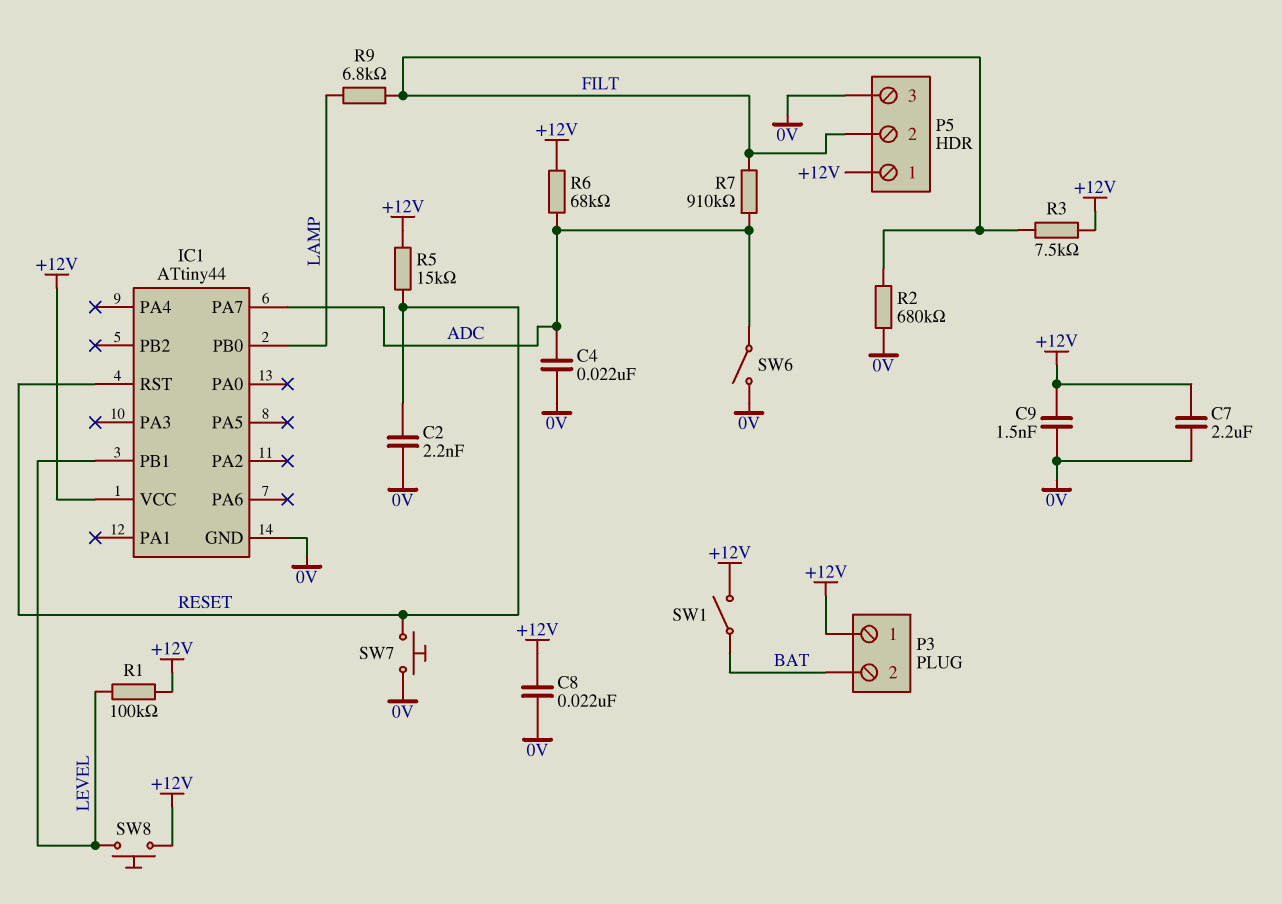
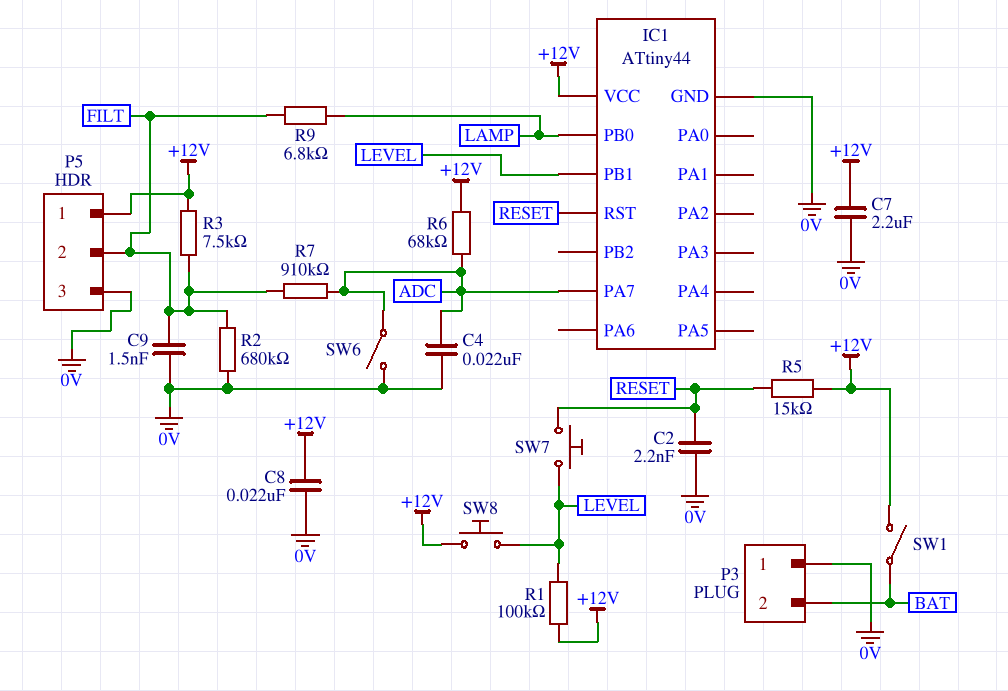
C9: 1.5nF (+12V, 0V) -> 1.5nF (0V, FILT)
P3 pin 1: +12V -> 0V
SW7: button (0V, RESET) -> button (LEVEL, RESET)

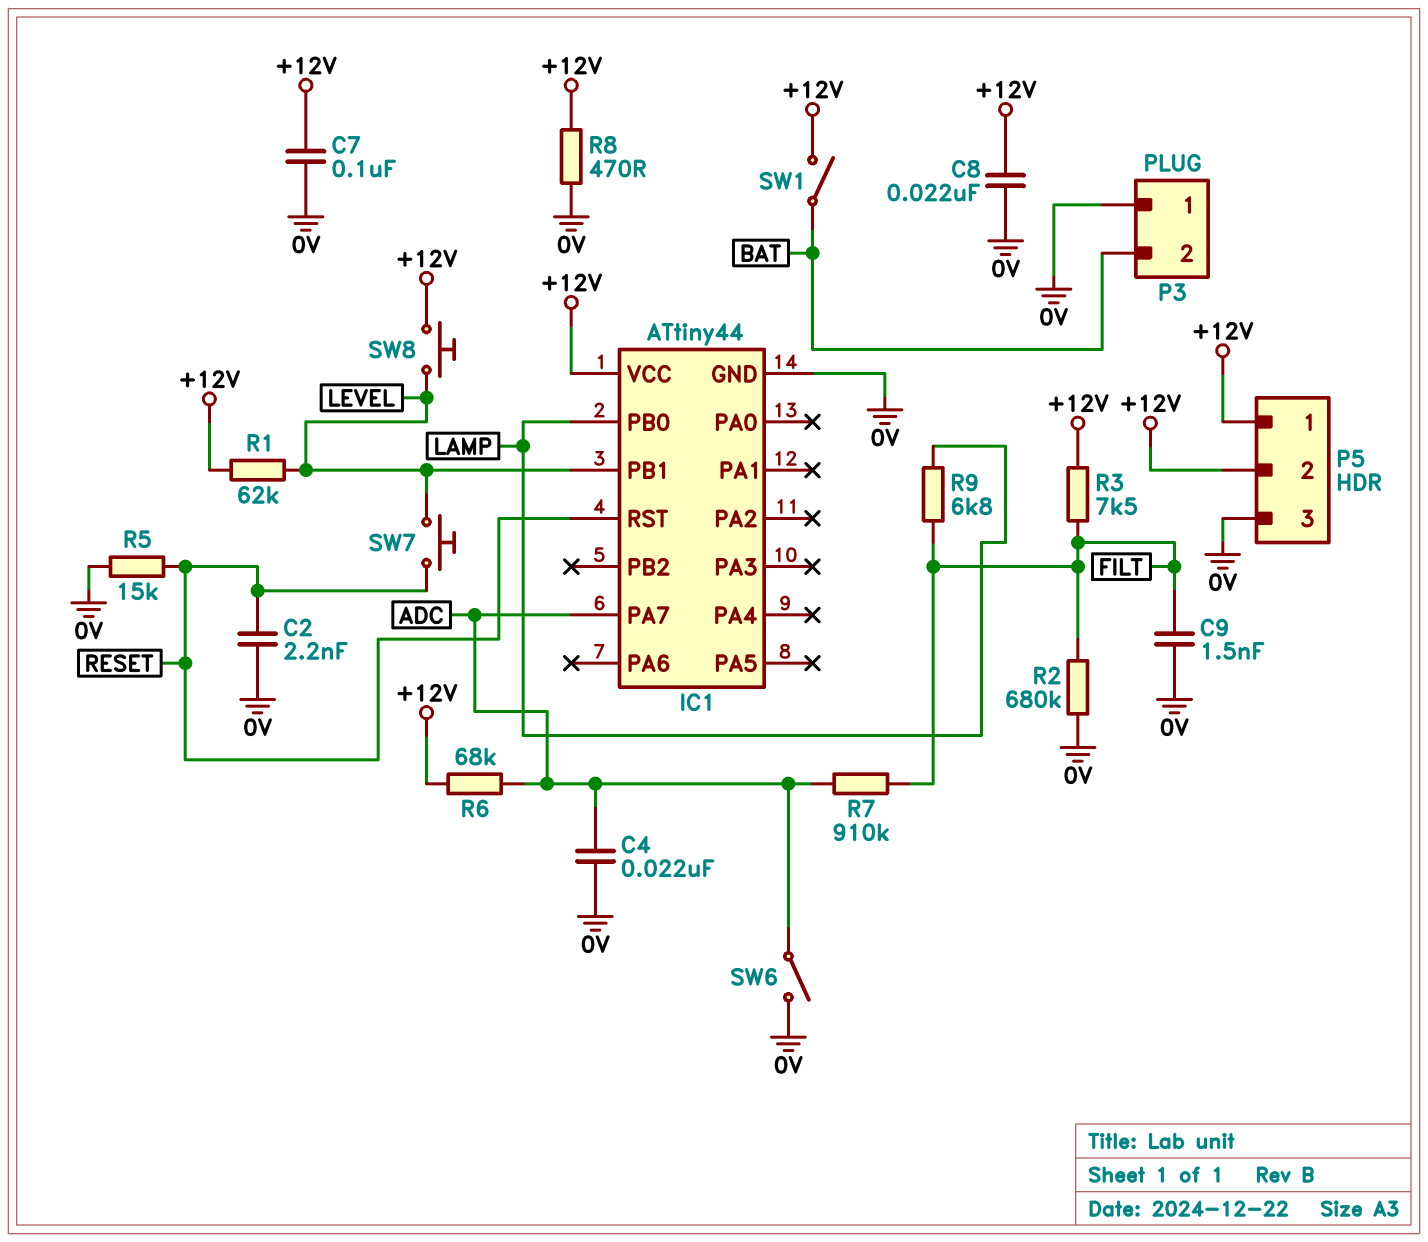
C7: 2.2uF (+12V, 0V) -> 100nF (+12V, 0V)
P5 pin 2: FILT -> +12V
R1: 100k (+12V, LEVEL) -> 62k (+12V, LEVEL)
R5: 15k (+12V, RESET) -> 15k (0V, RESET)
R8: none -> 470 (+12V, 0V)

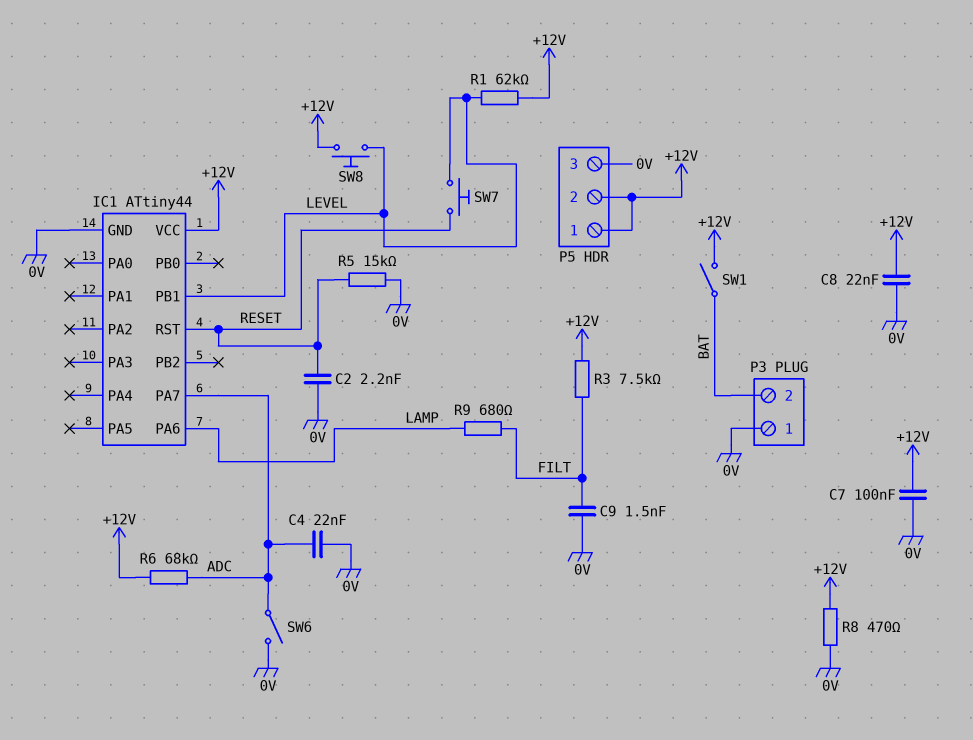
IC1 pin PA6: none -> LAMP
IC1 pin PB0: LAMP -> none
R2: 680k (0V, FILT) -> none
R7: 910k (ADC, FILT) -> none
R9: 6.8k (FILT, LAMP) -> 680 (FILT, LAMP)

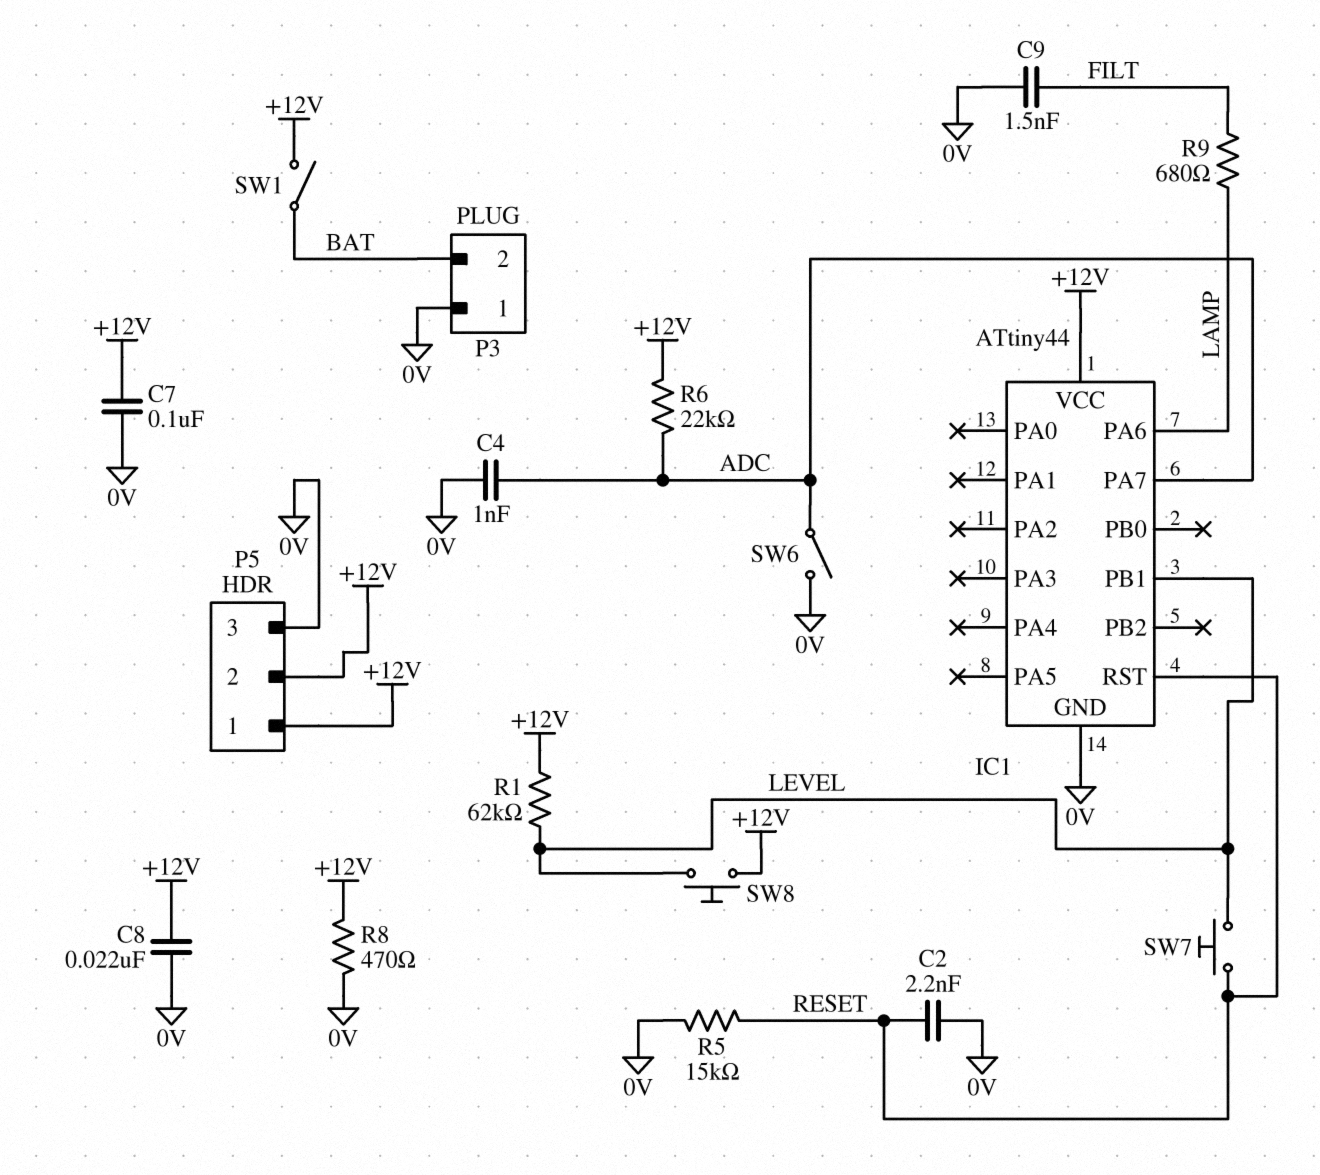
C4: 22nF (0V, ADC) -> 1nF (0V, ADC)
R3: 7.5k (+12V, FILT) -> none
R6: 68k (+12V, ADC) -> 22k (+12V, ADC)

